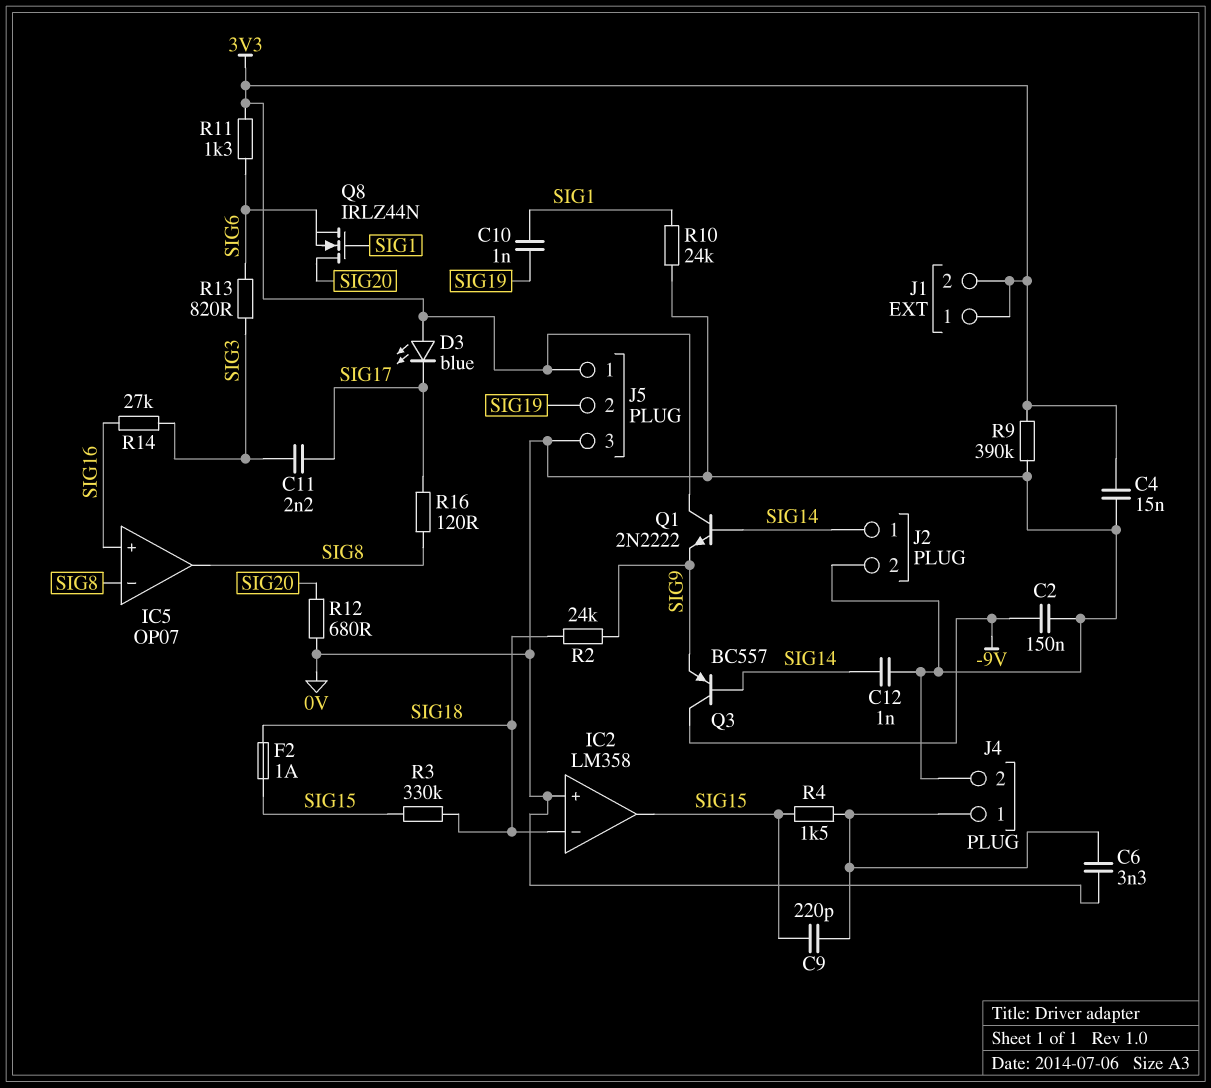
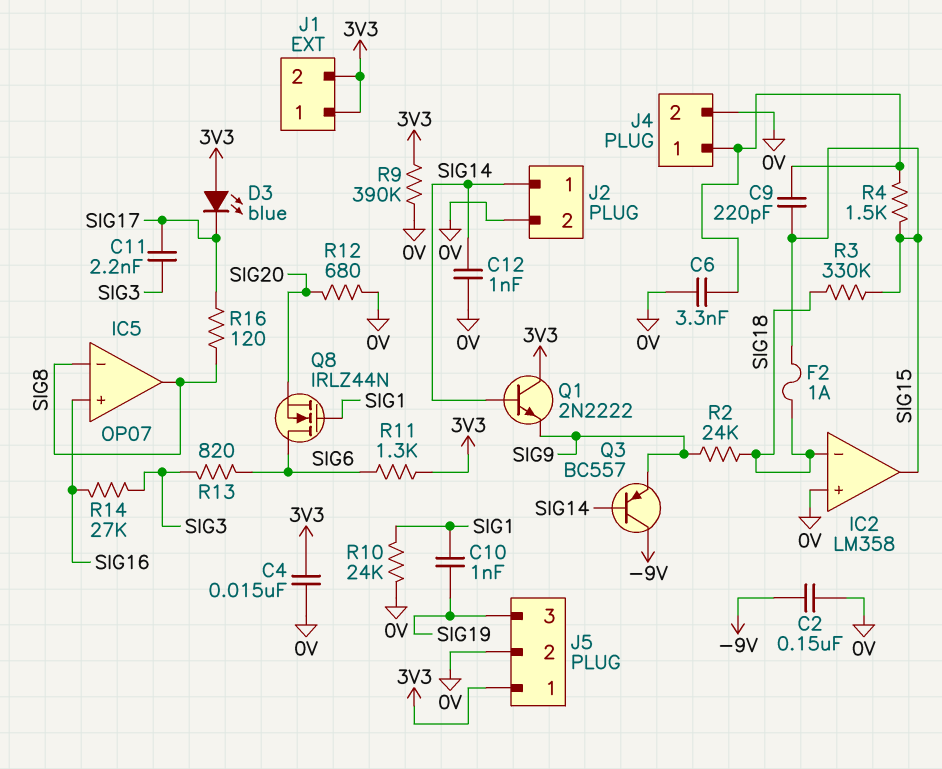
J5 pin 2: SIG19 -> 0V
J5 pin 3: 0V -> SIG19
Q8: NMOS IRLZ44N (G SIG1, D SIG20, S SIG6) -> NMOS IRLZ44N (G SIG1, D SIG6, S SIG20)

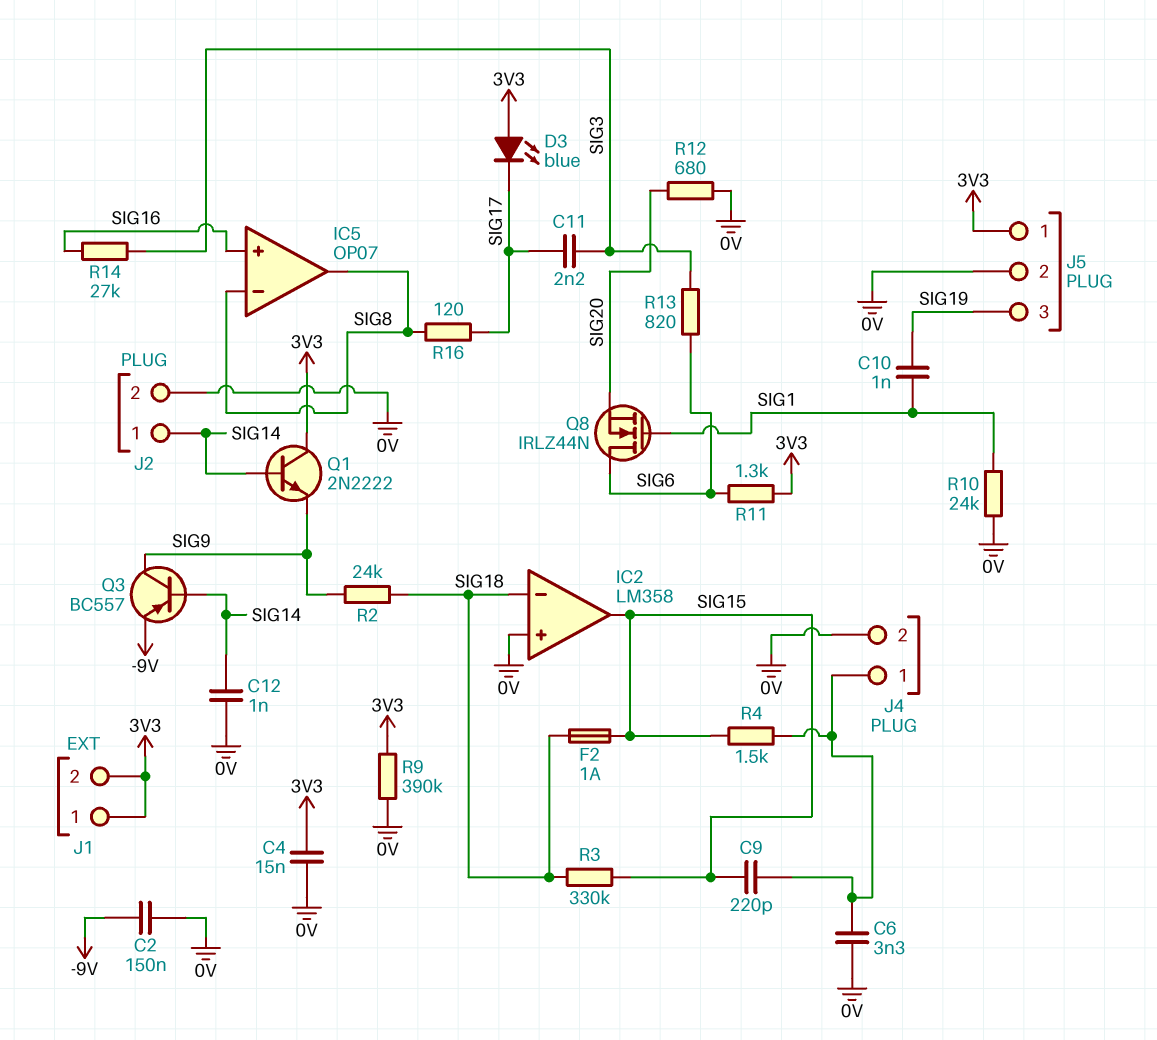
Q3: PNP BC557 (B SIG14, C -9V, E SIG9) -> PNP BC557 (B SIG14, C SIG9, E -9V)

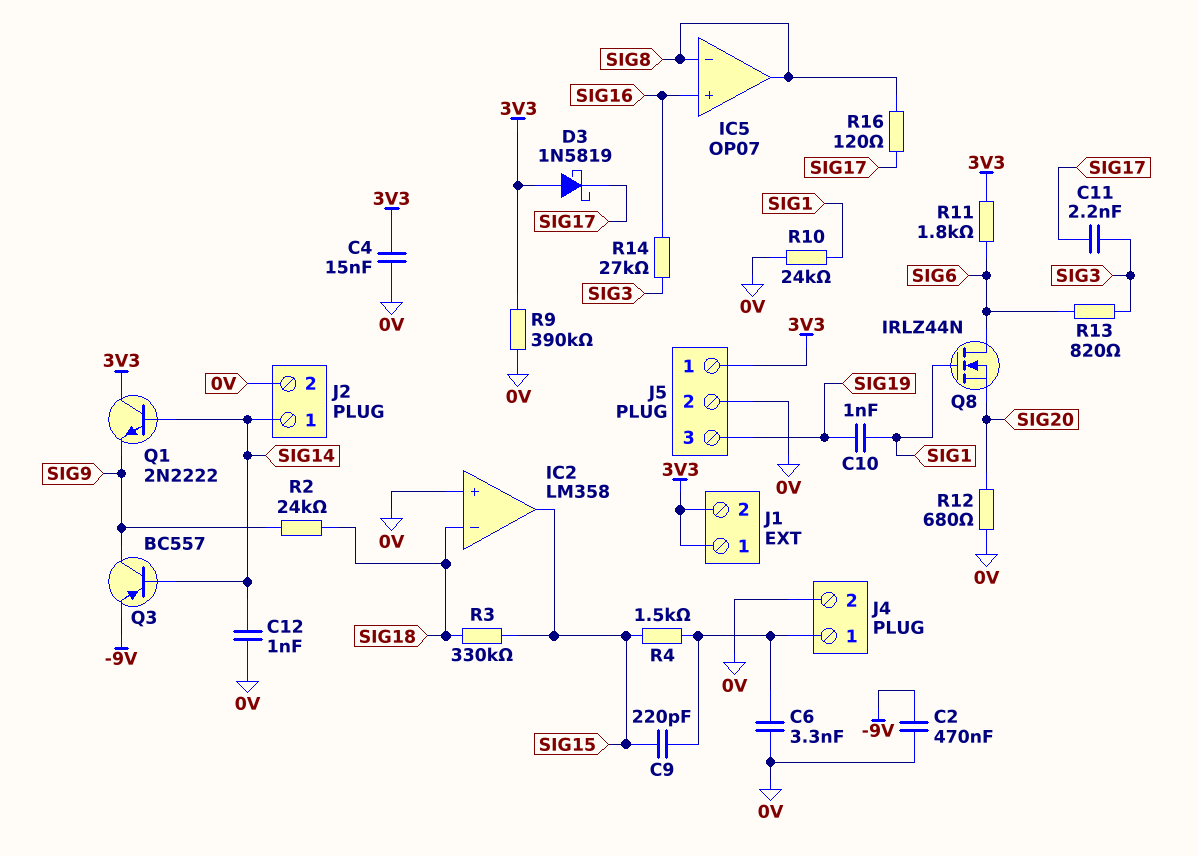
C2: 150nF (-9V, 0V) -> 470nF (-9V, 0V)
D3: LED blue (A 3V3, K SIG17) -> schottky 1N5819 (A 3V3, K SIG17)
F2: 1A (SIG15, SIG18) -> none
R11: 1.3k (3V3, SIG6) -> 1.8k (3V3, SIG6)

